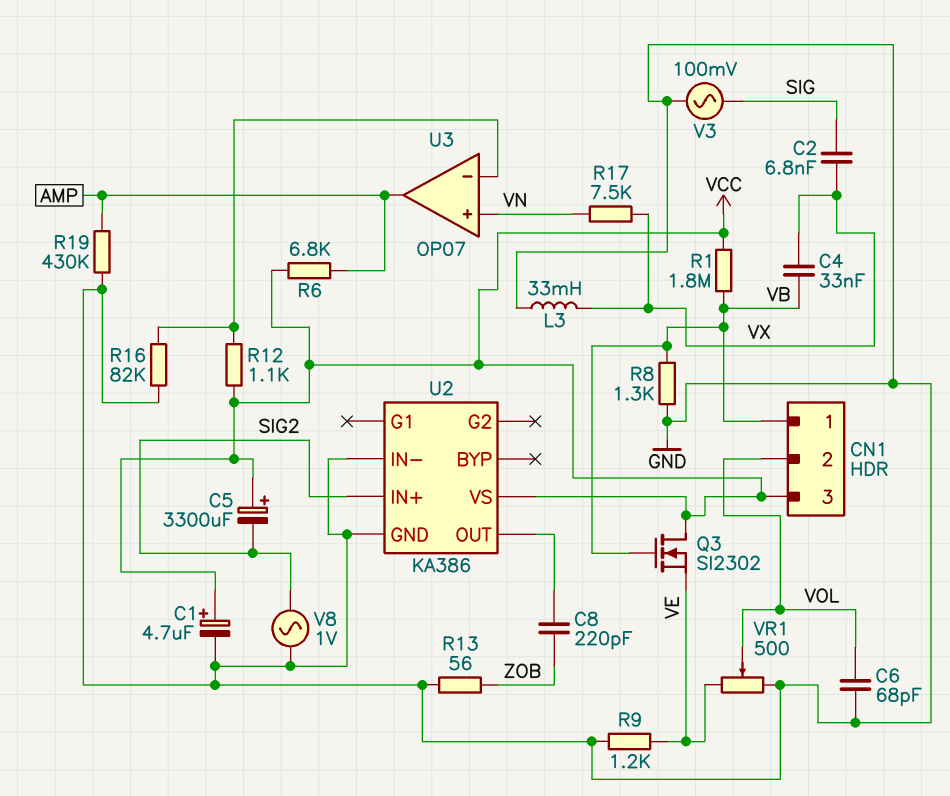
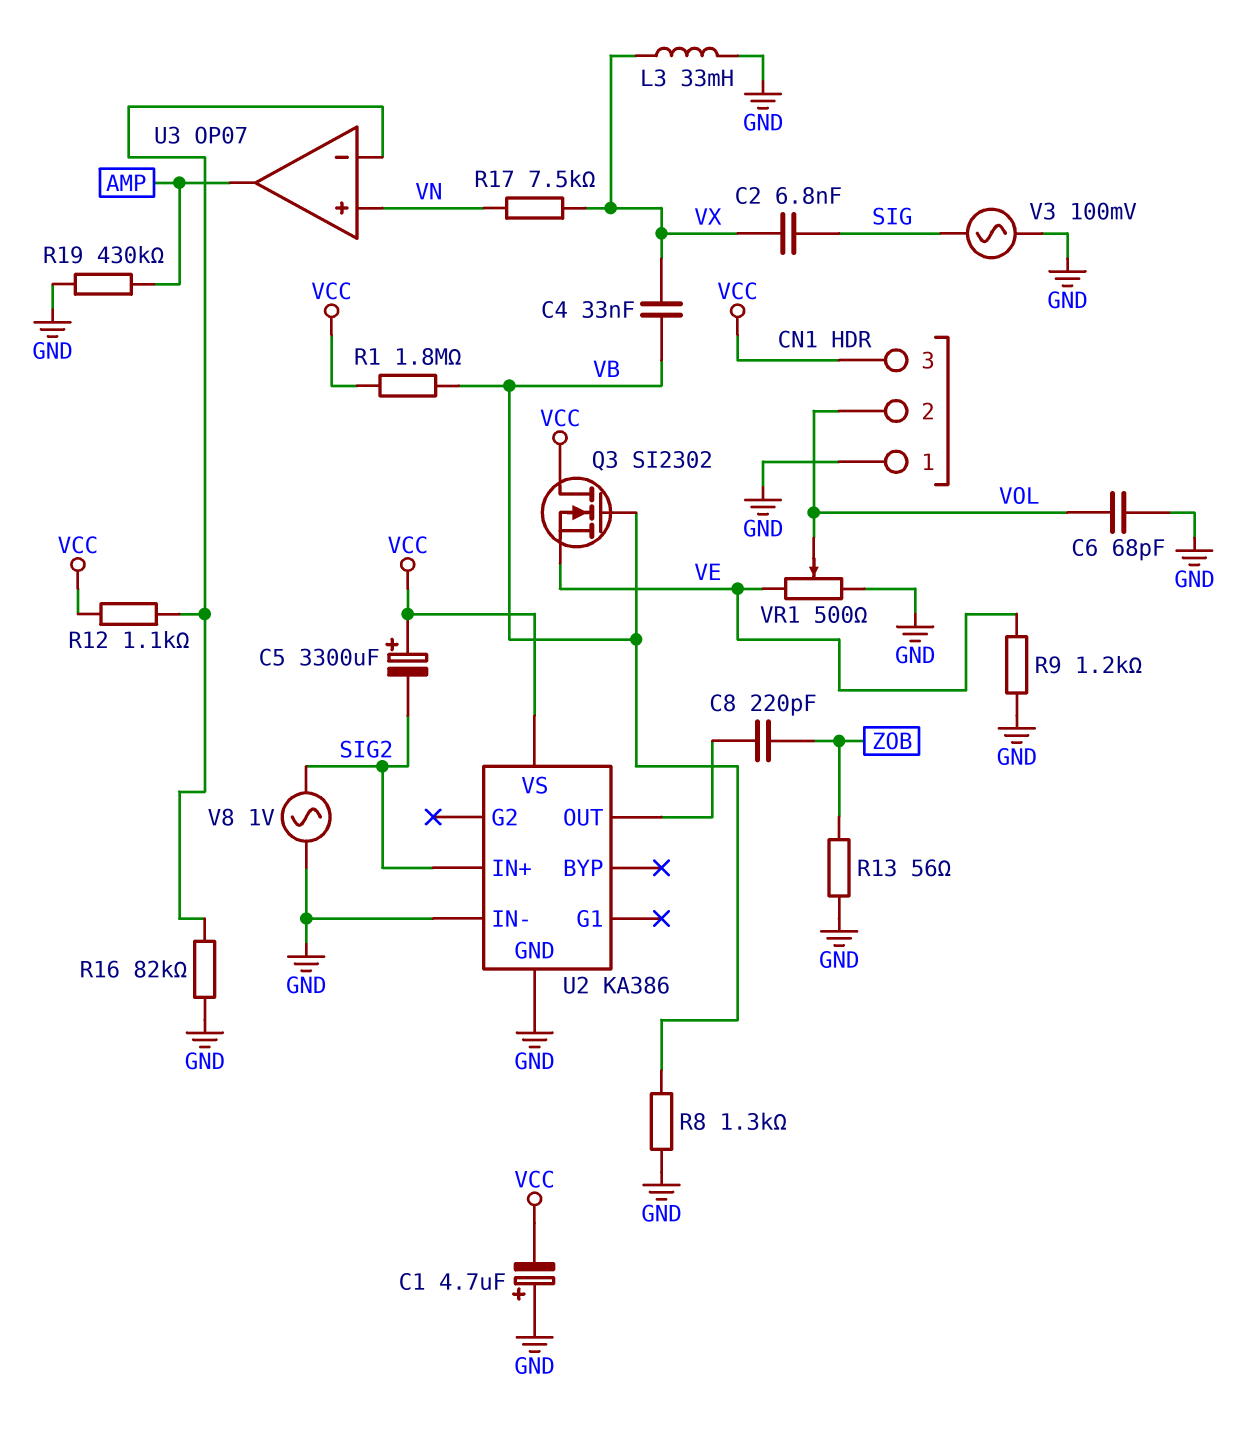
C1: 4.7uF (plus VCC, minus GND) -> 4.7uF (plus GND, minus VCC)
CN1 pin 1: VB -> GND
R6: 6.8k (AMP, VCC) -> none

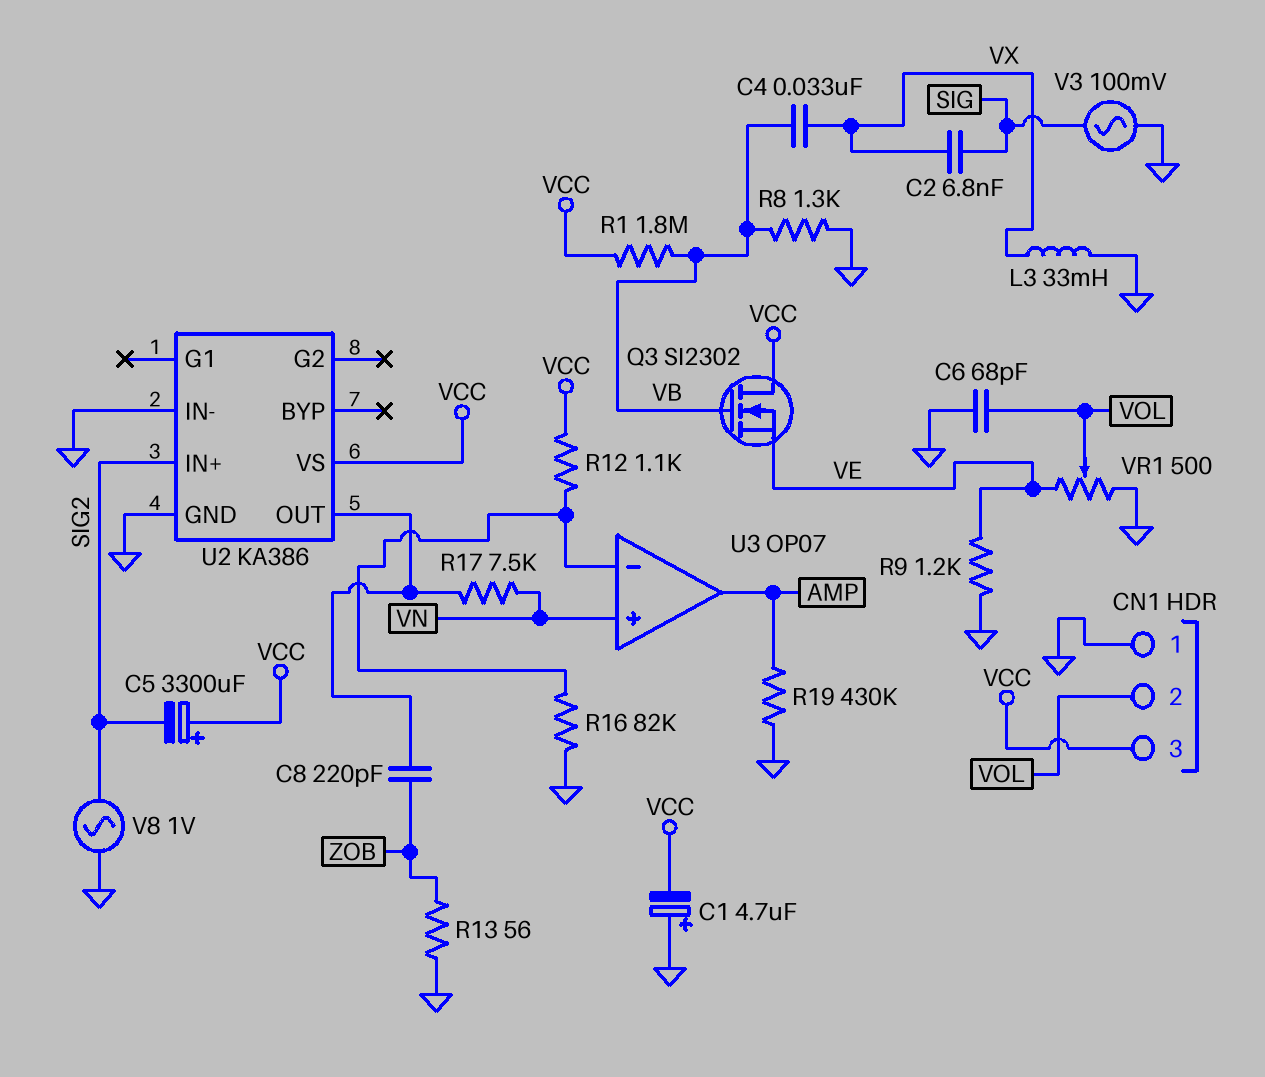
R17: 7.5k (VN, VX) -> 7.5k (U2/OUT, VN)

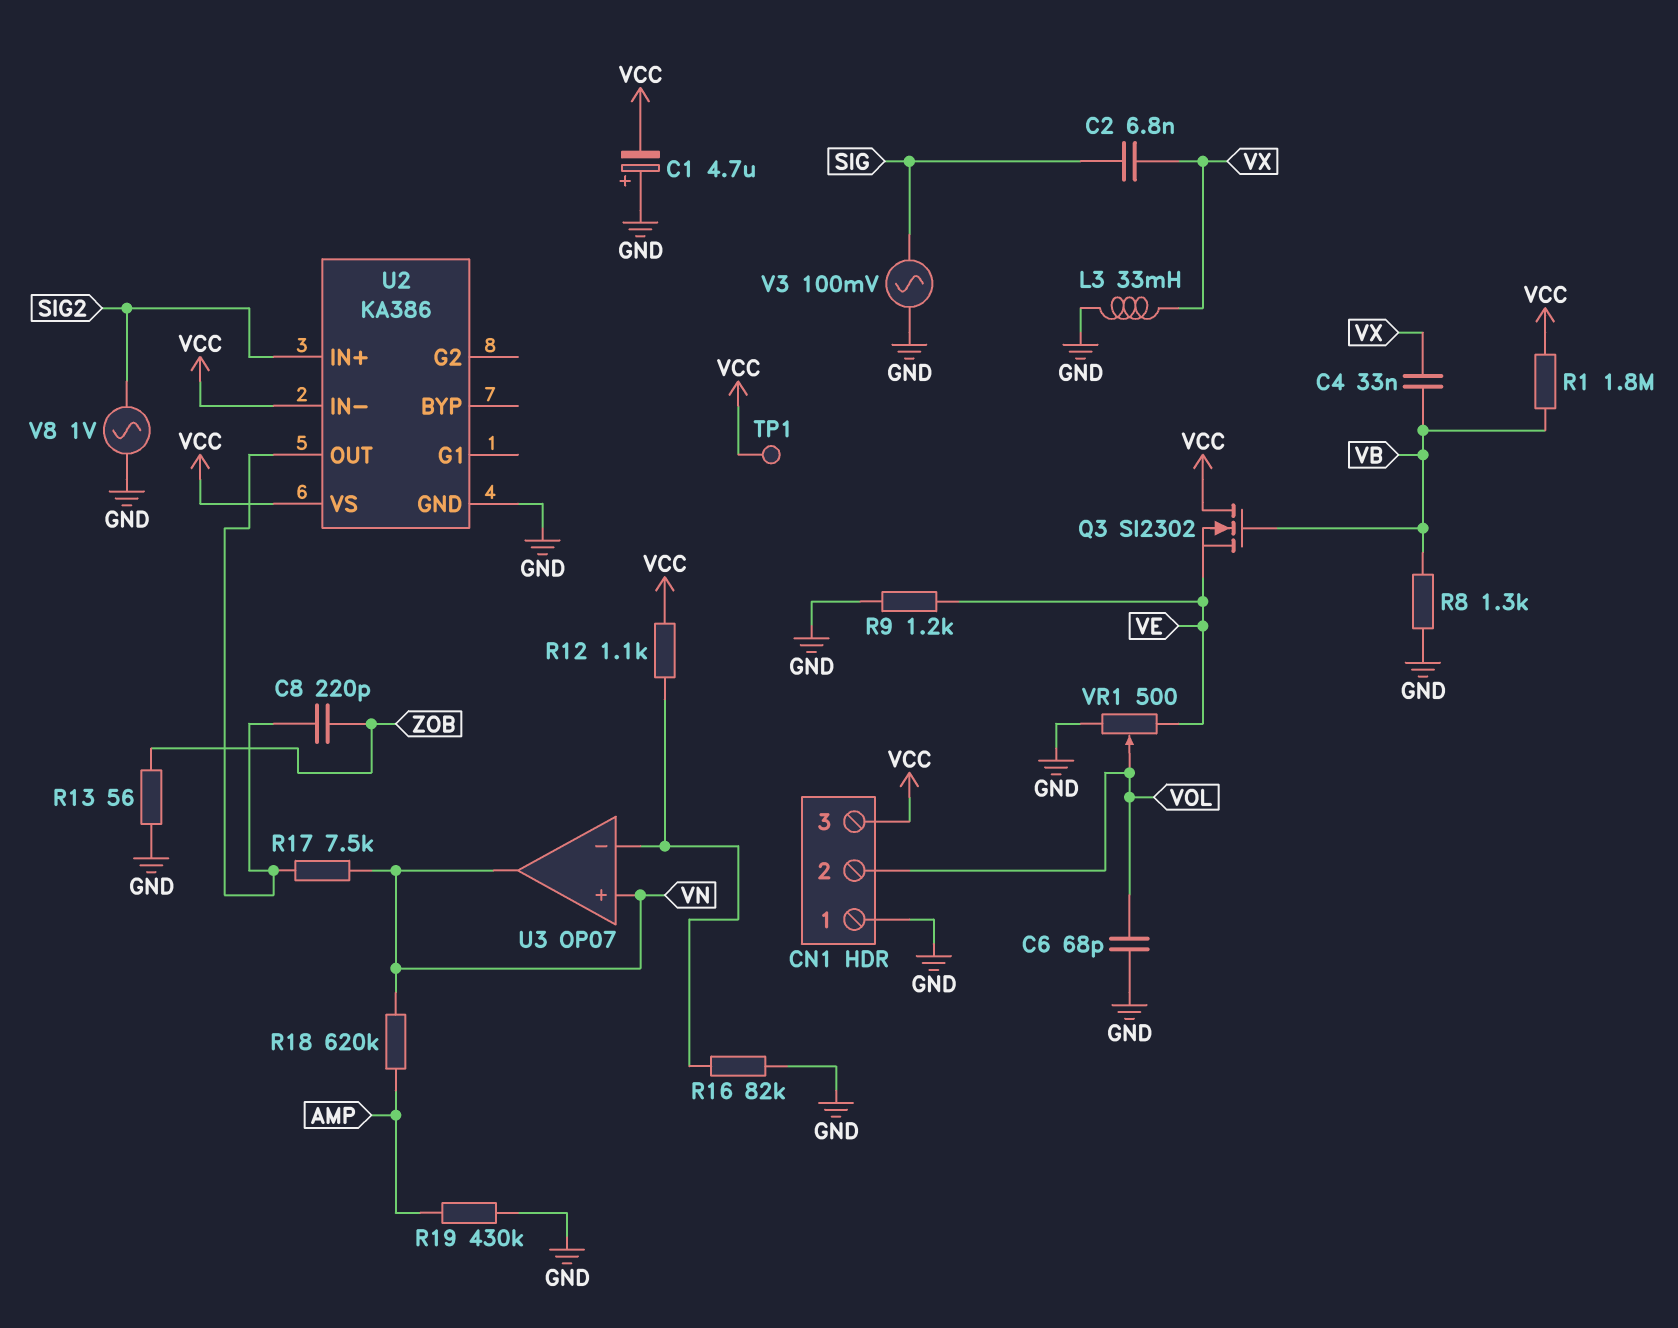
C5: 3300uF (plus VCC, minus SIG2) -> none
R18: none -> 620k (AMP, VN)
TP1: none -> test point (VCC)
U2 pin IN-: GND -> VCC
U3 pin out: AMP -> VN

